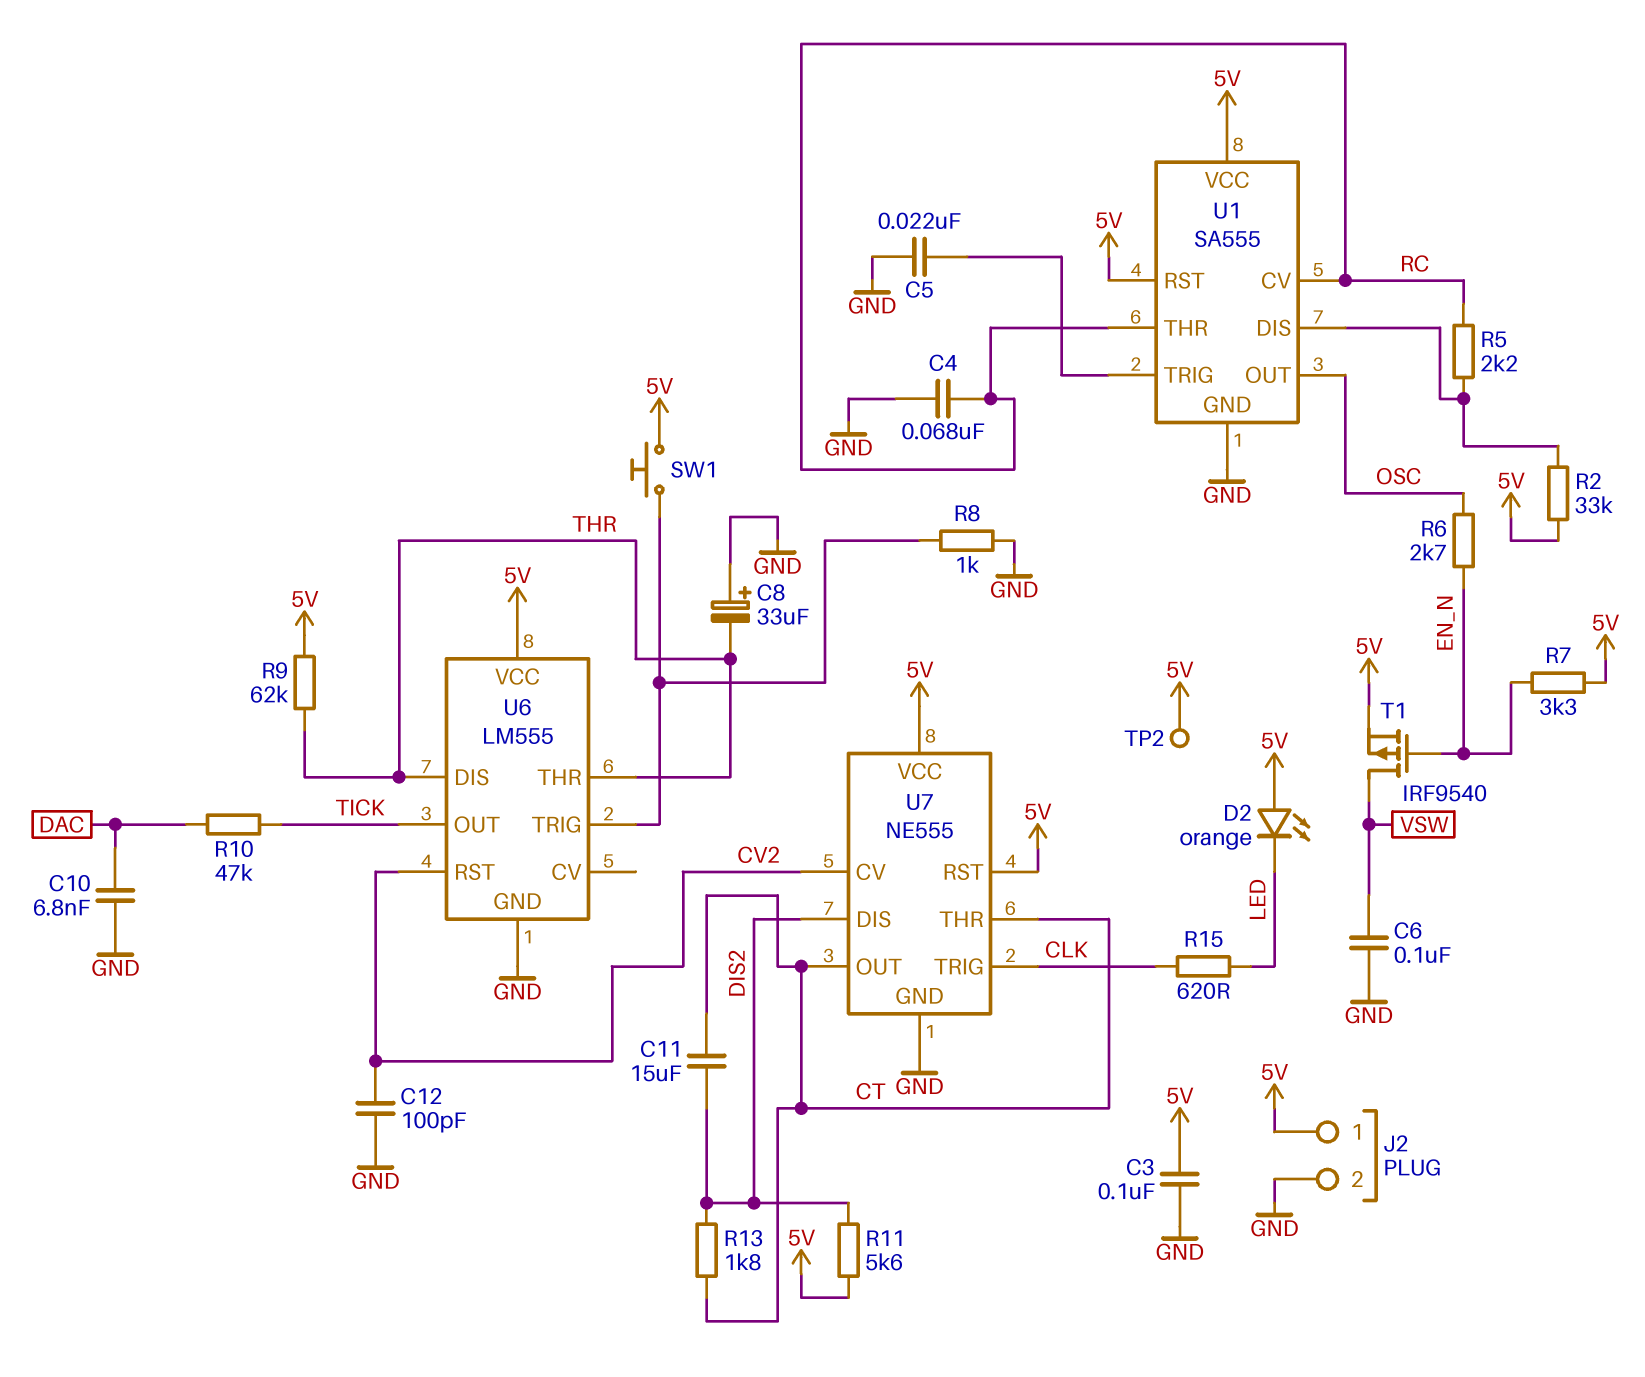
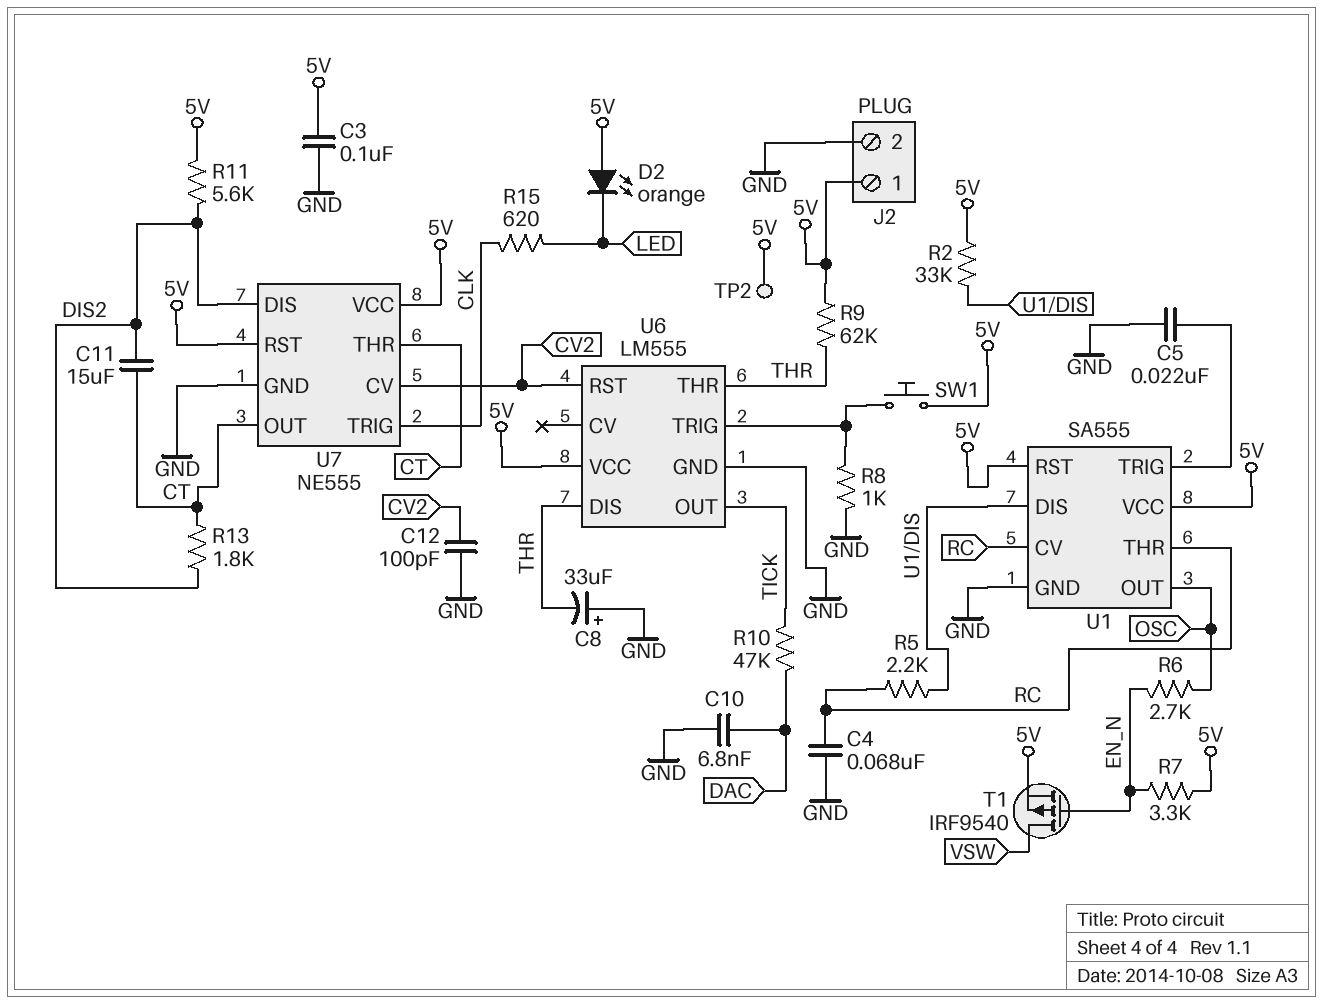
C6: 100nF (GND, VSW) -> none

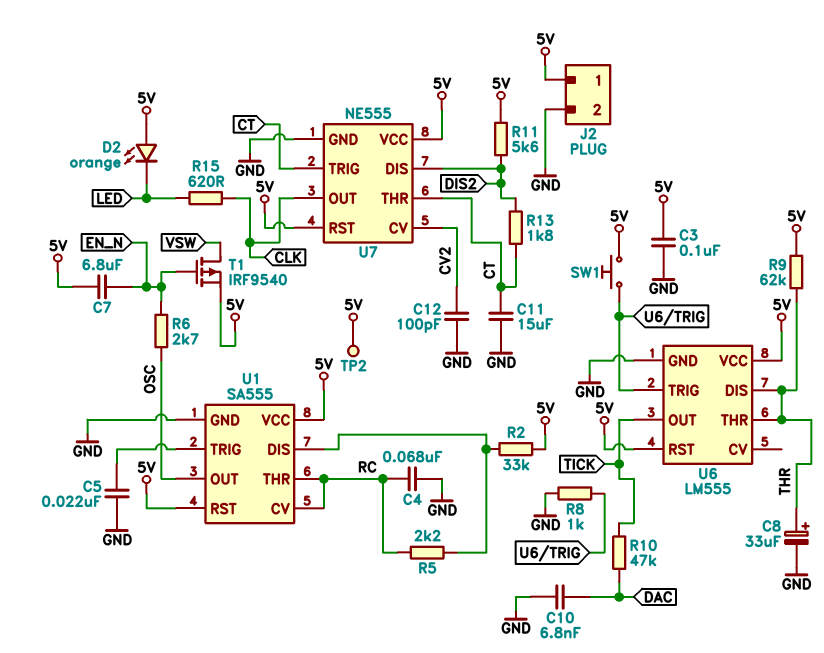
C7: none -> 6.8uF (5V, EN_N)
C8: 33uF (plus GND, minus THR) -> 33uF (plus THR, minus GND)
C11: 15uF (CT, DIS2) -> 15uF (CT, GND)
R7: 3.3k (5V, EN_N) -> none
U6 pin RST: CV2 -> 5V
U7 pin OUT: CT -> CLK
U7 pin TRIG: CLK -> CT

